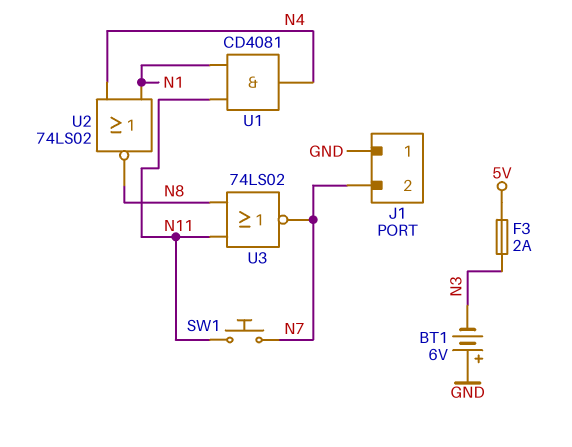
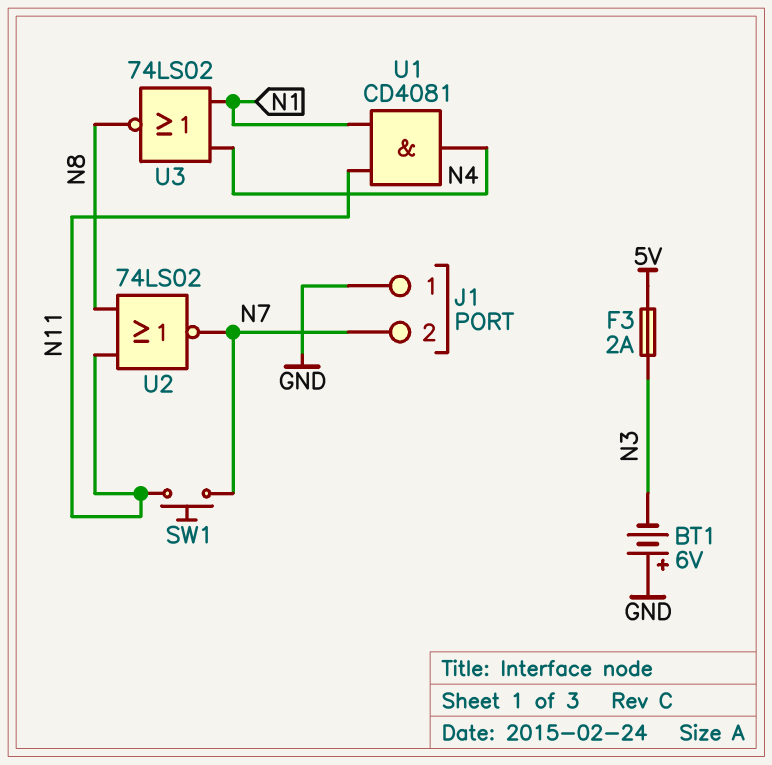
U2: NOR 74LS02 (in N1, in N4, out N8) -> NOR 74LS02 (in N8, in N11, out N7)
U3: NOR 74LS02 (in N8, in N11, out N7) -> NOR 74LS02 (in N1, in N4, out N8)

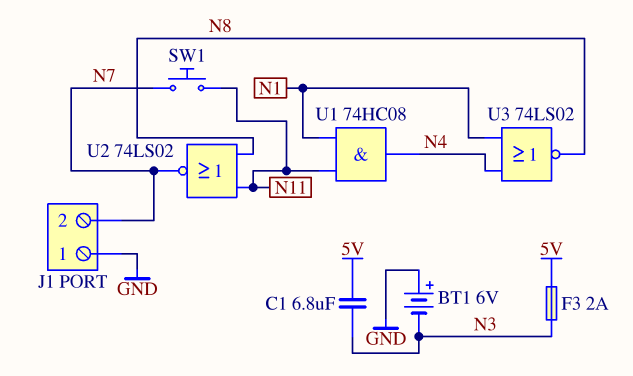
C1: none -> 6.8uF (5V, N3)
U1: AND CD4081 (in N1, in N11, out N4) -> AND 74HC08 (in N1, in N11, out N4)

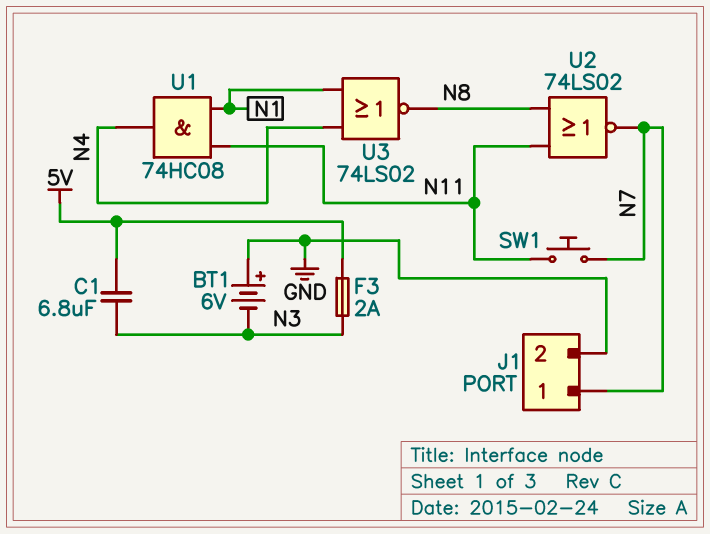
J1 pin 1: GND -> N7
J1 pin 2: N7 -> GND

